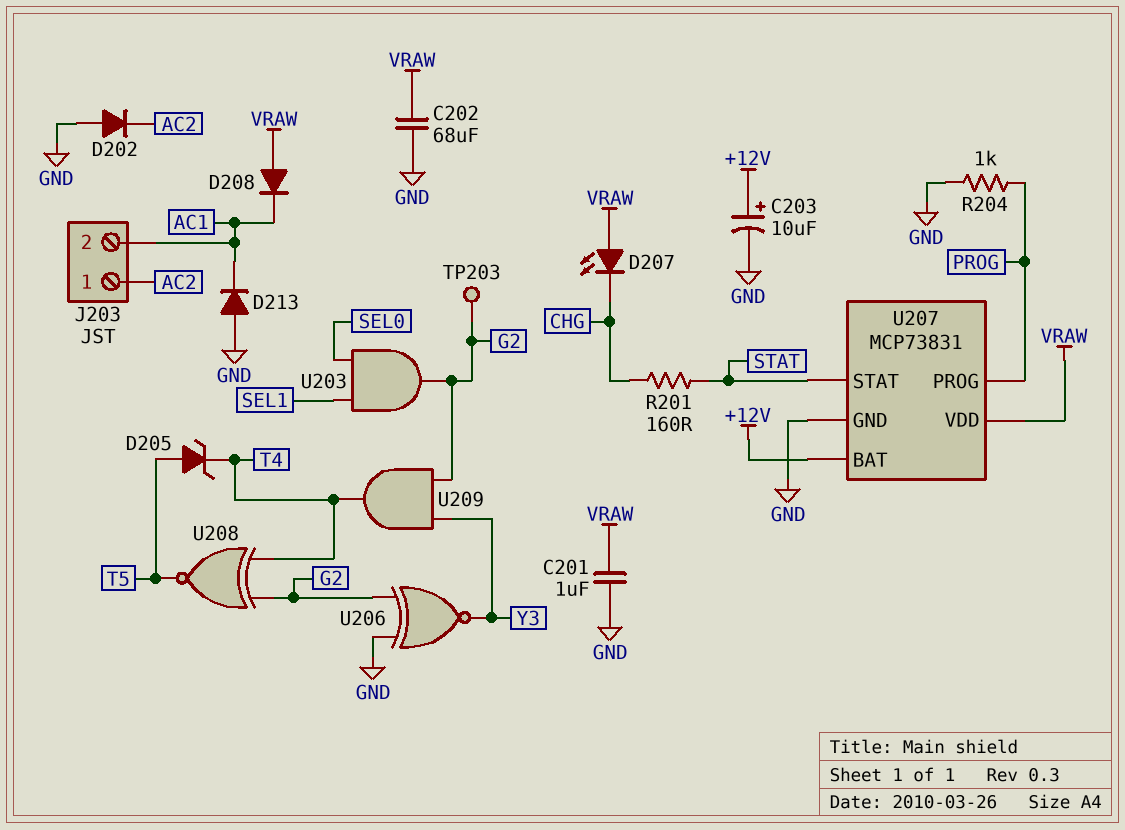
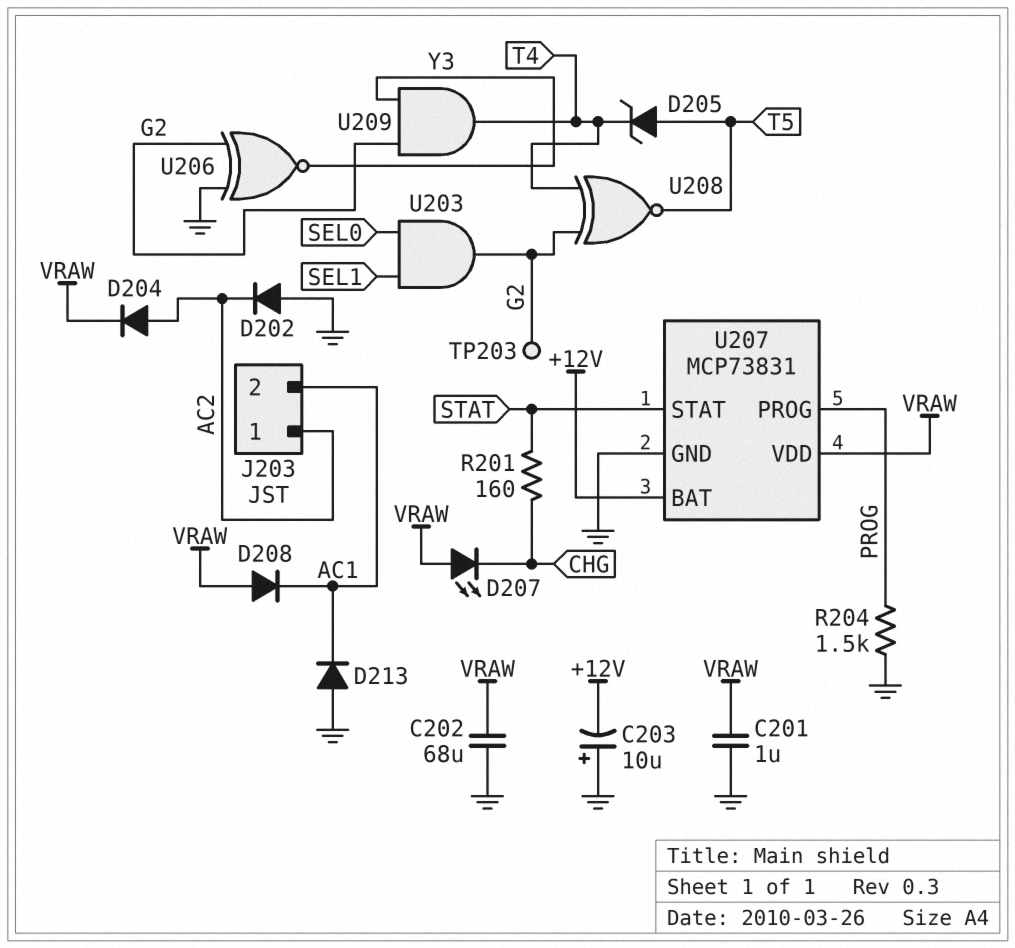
C203: 10uF (plus +12V, minus GND) -> 10uF (plus GND, minus +12V)
D204: none -> diode (A AC2, K VRAW)
R204: 1k (GND, PROG) -> 1.5k (GND, PROG)

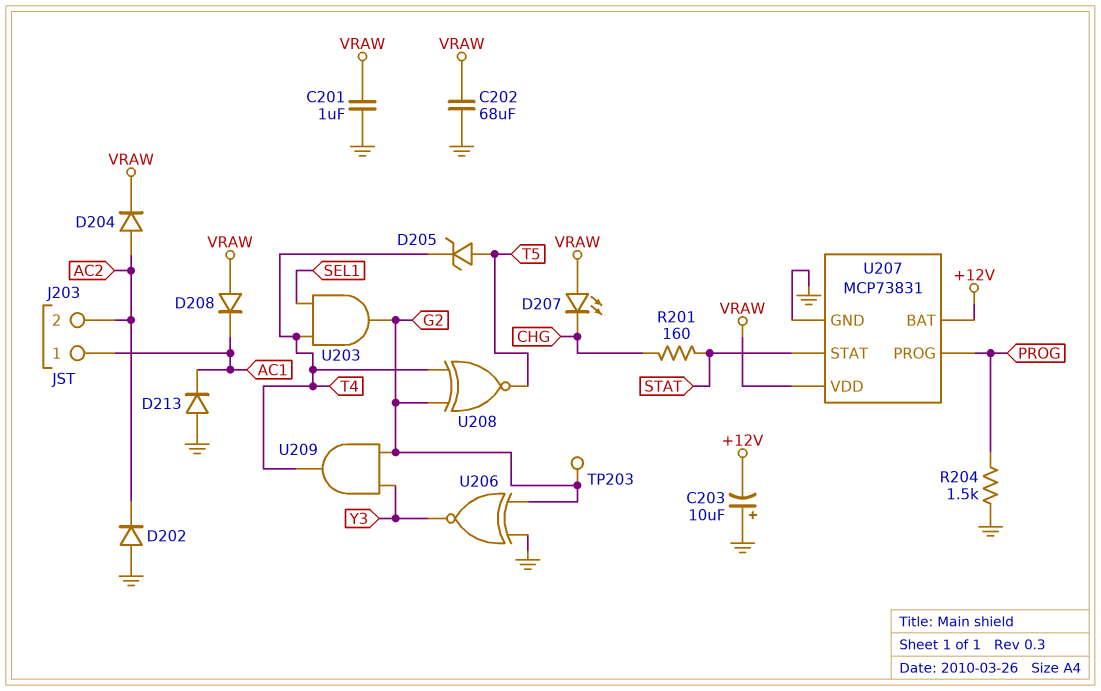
J203 pin 1: AC2 -> AC1
J203 pin 2: AC1 -> AC2
U203: AND (in SEL0, in SEL1, out G2) -> AND (in SEL1, in T4, out G2)

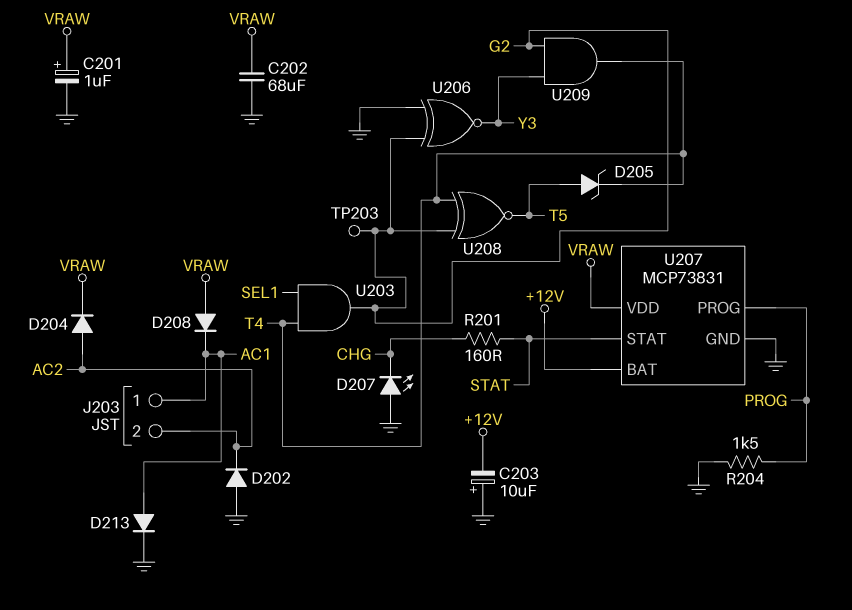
C201: 1uF (GND, VRAW) -> 1uF (plus VRAW, minus GND)
D207: LED (A VRAW, K CHG) -> LED (A GND, K CHG)
D213: diode (A GND, K AC1) -> diode (A AC1, K GND)

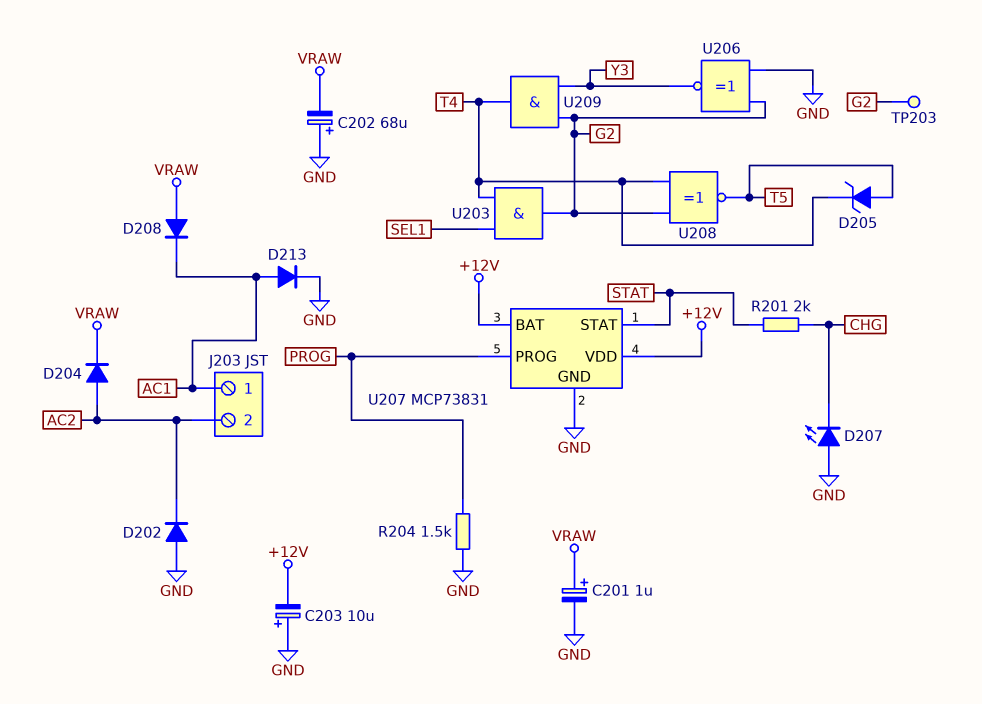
C202: 68uF (GND, VRAW) -> 68uF (plus GND, minus VRAW)
R201: 160 (CHG, STAT) -> 2k (CHG, STAT)
U207 pin VDD: VRAW -> +12V

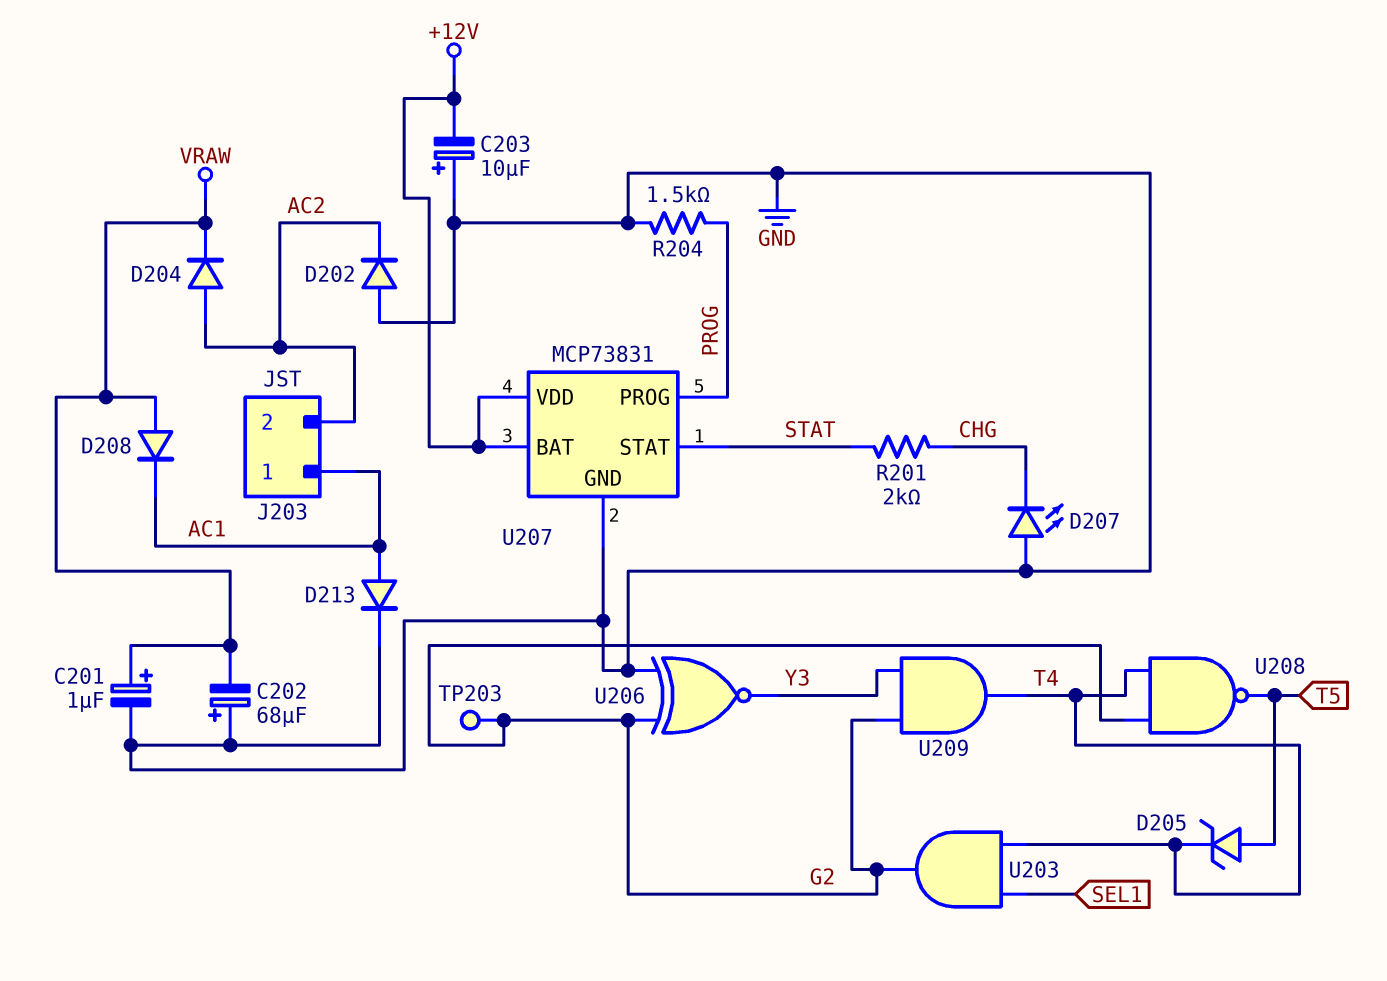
U208: XNOR (in G2, in T4, out T5) -> NAND (in G2, in T4, out T5)

